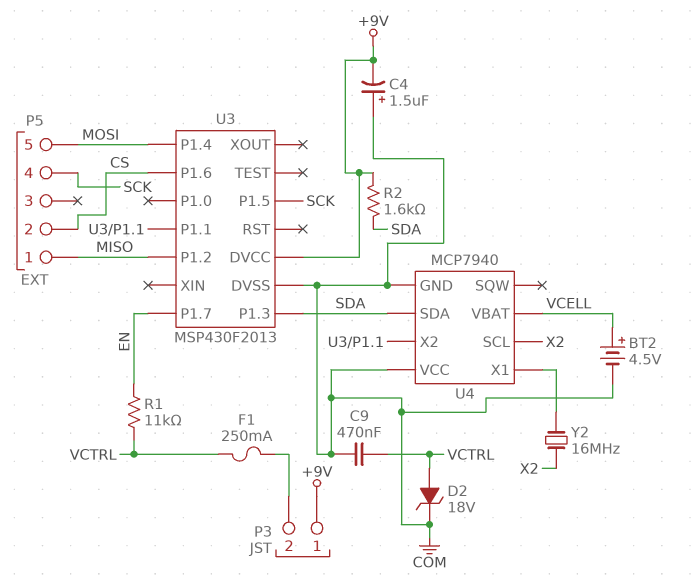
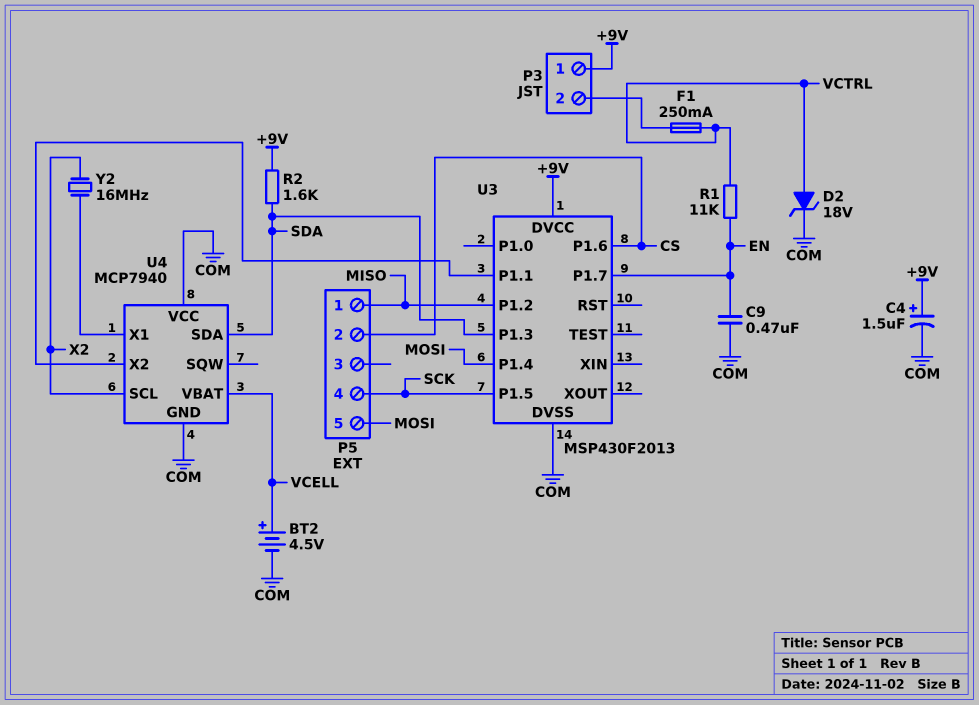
C4: 1.5uF (plus COM, minus +9V) -> 1.5uF (plus +9V, minus COM)
C9: 470nF (COM, VCTRL) -> 470nF (COM, EN)

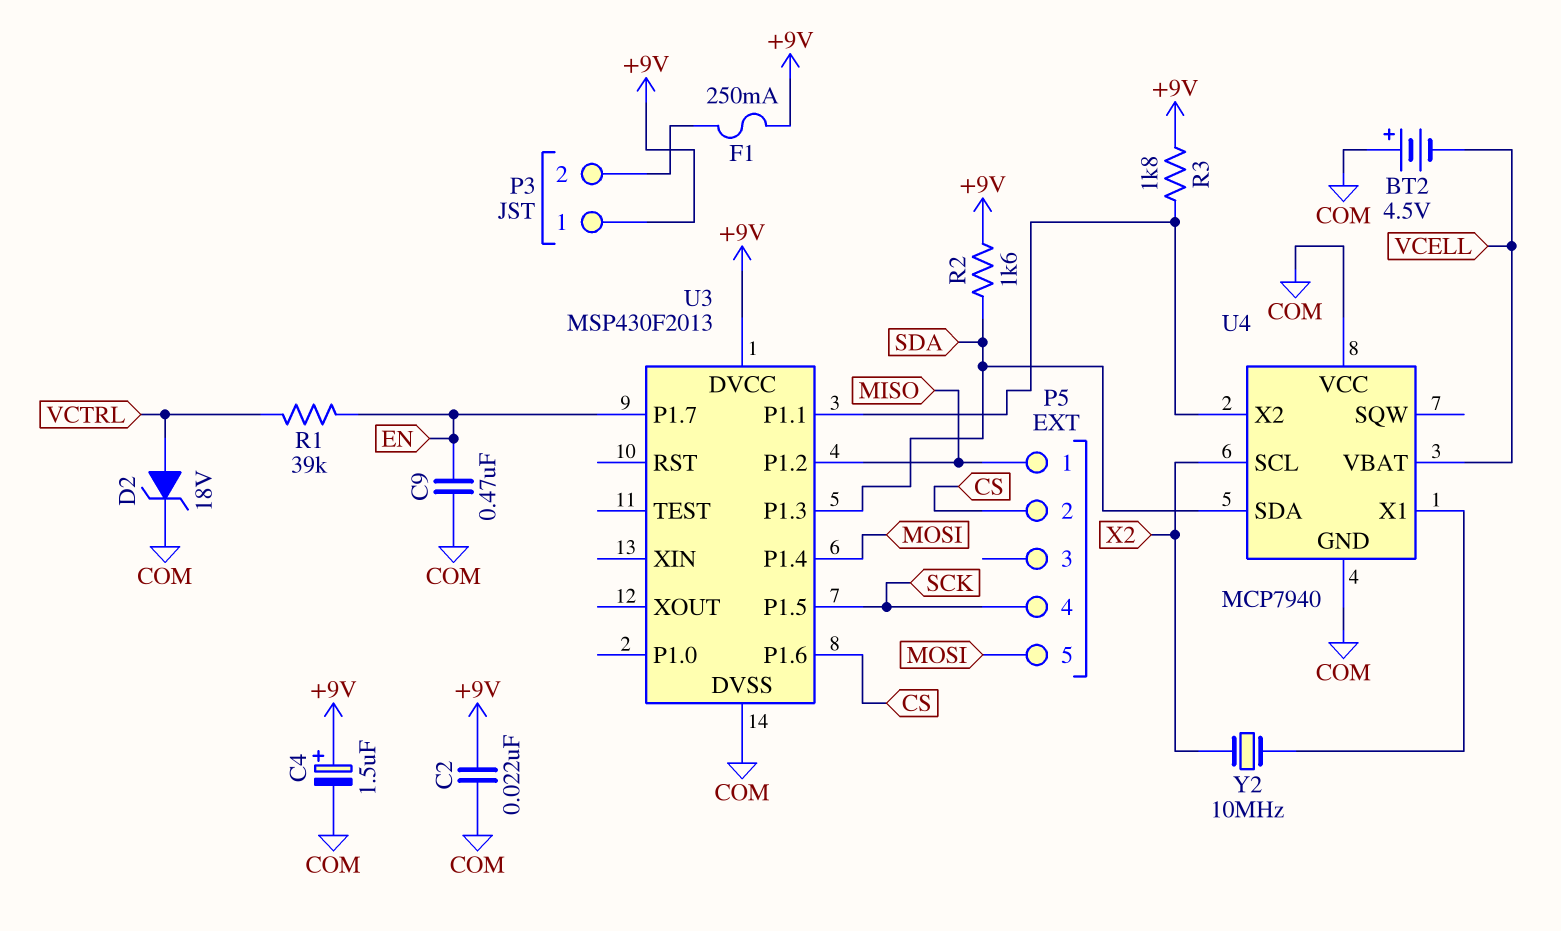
BT2: 4.5V (plus VCELL, minus COM) -> 4.5V (plus COM, minus VCELL)
C2: none -> 22nF (+9V, COM)
F1: 250mA (P3/2, VCTRL) -> 250mA (+9V, P3/2)
R1: 11k (EN, VCTRL) -> 39k (EN, VCTRL)
R3: none -> 1.8k (+9V, U3/P1.1)
Y2: 16MHz (U4/X1, X2) -> 10MHz (U4/X1, X2)

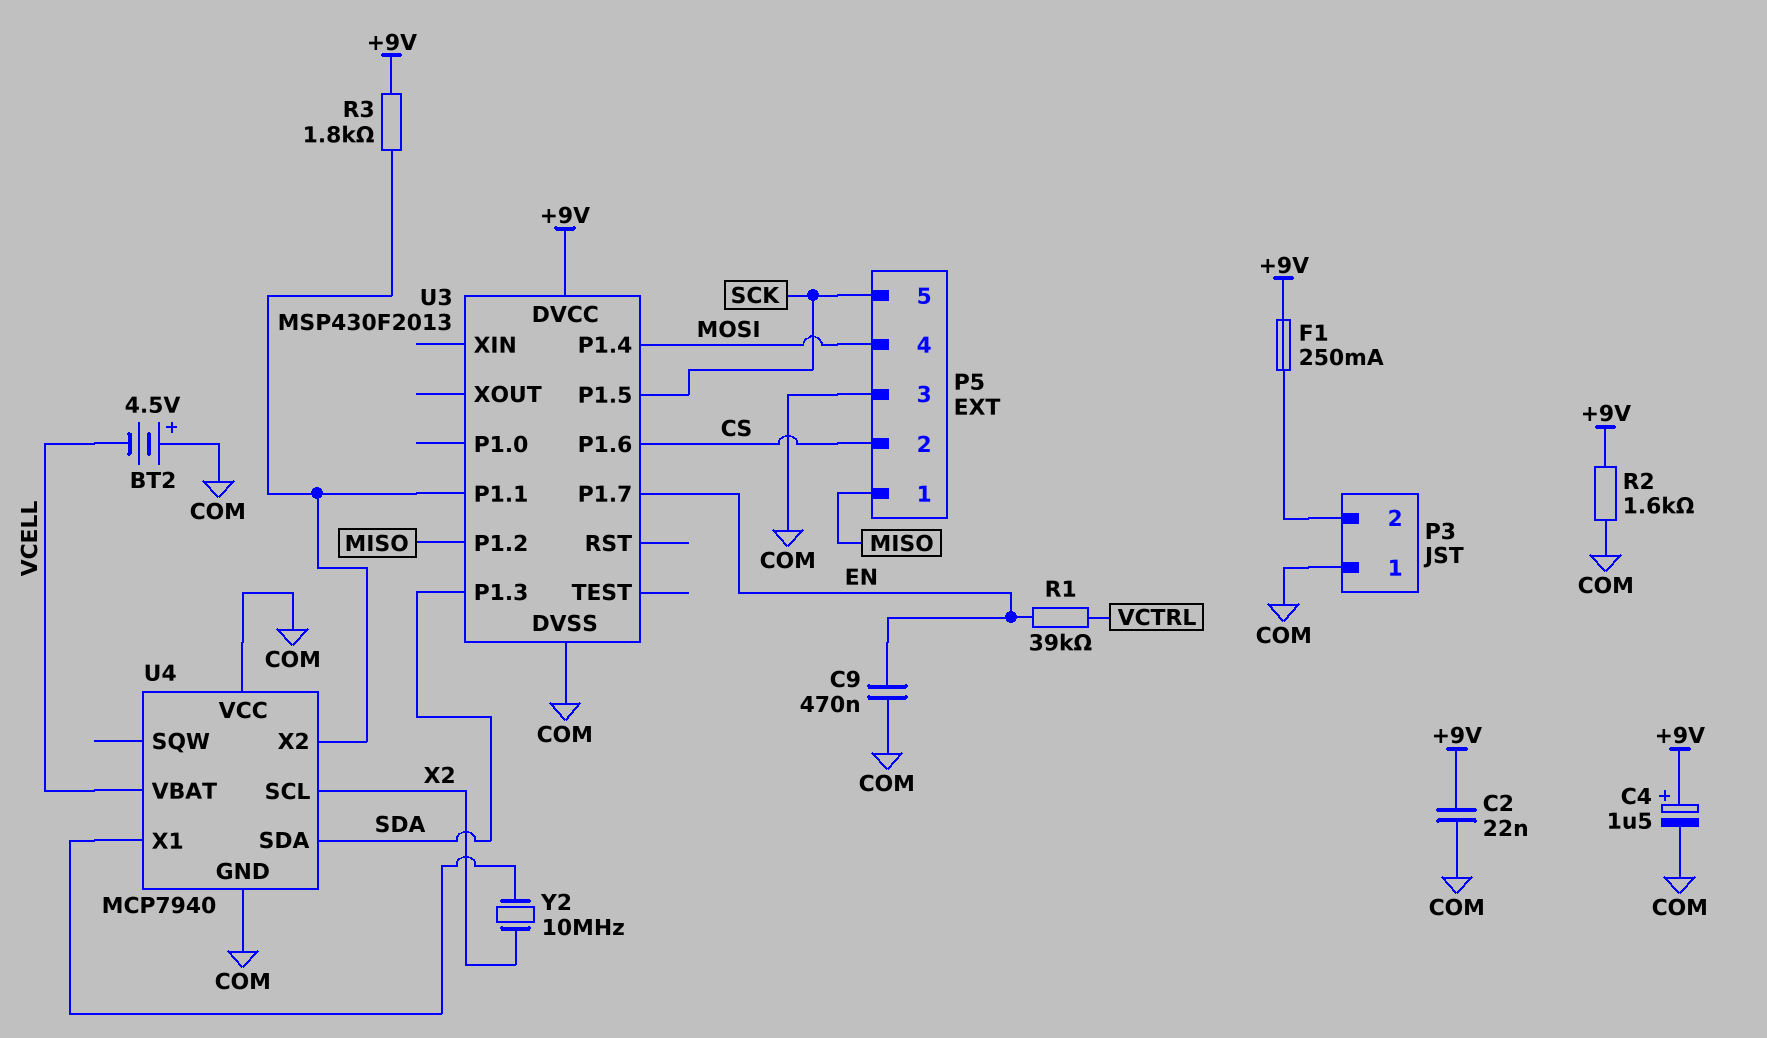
D2: zener 18V (A VCTRL, K COM) -> none
P3 pin 1: +9V -> COM
P5 pin 3: none -> COM
P5 pin 4: SCK -> MOSI
P5 pin 5: MOSI -> SCK
R2: 1.6k (+9V, SDA) -> 1.6k (+9V, COM)

